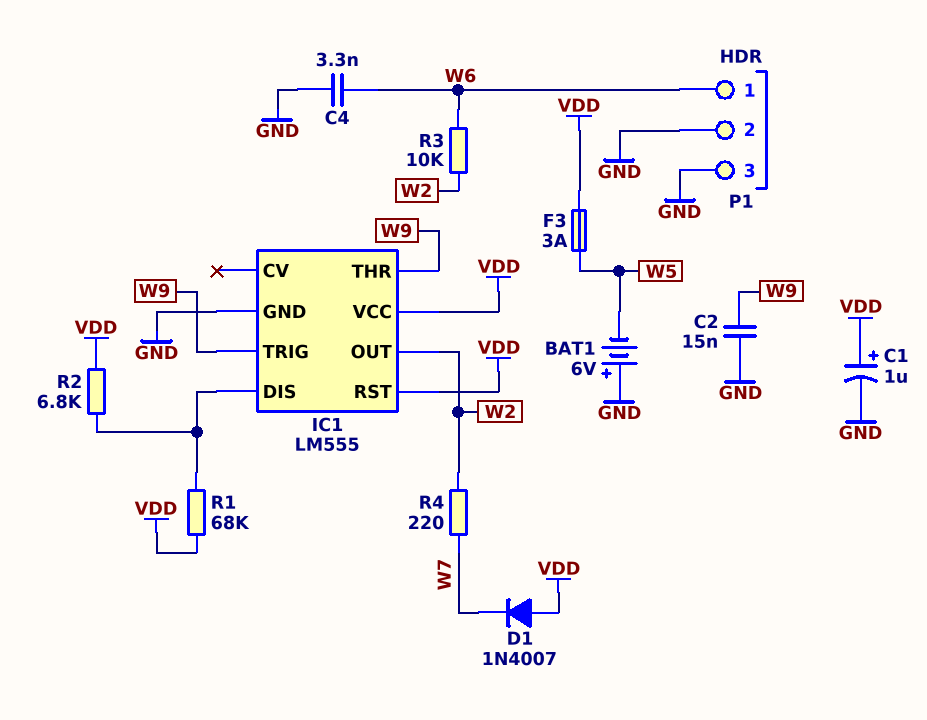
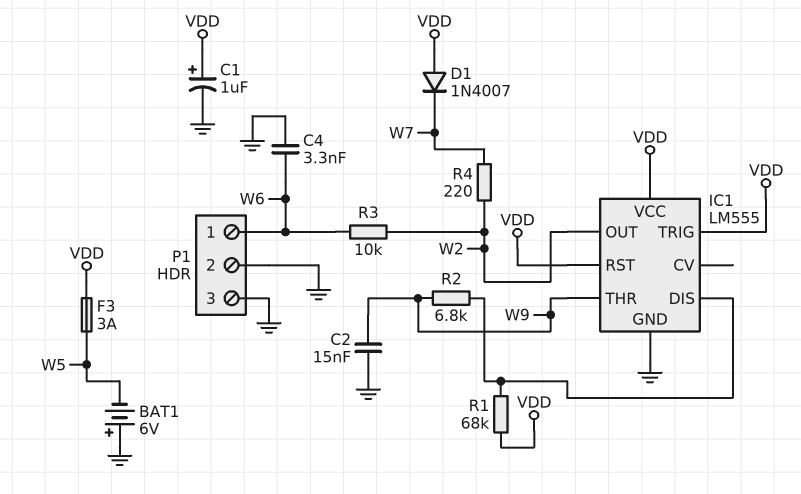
IC1 pin TRIG: W9 -> VDD
R2: 6.8k (IC1/DIS, VDD) -> 6.8k (IC1/DIS, W9)

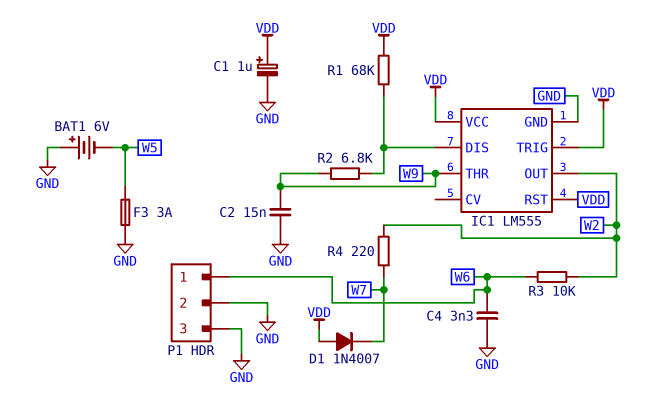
F3: 3A (VDD, W5) -> 3A (GND, W5)

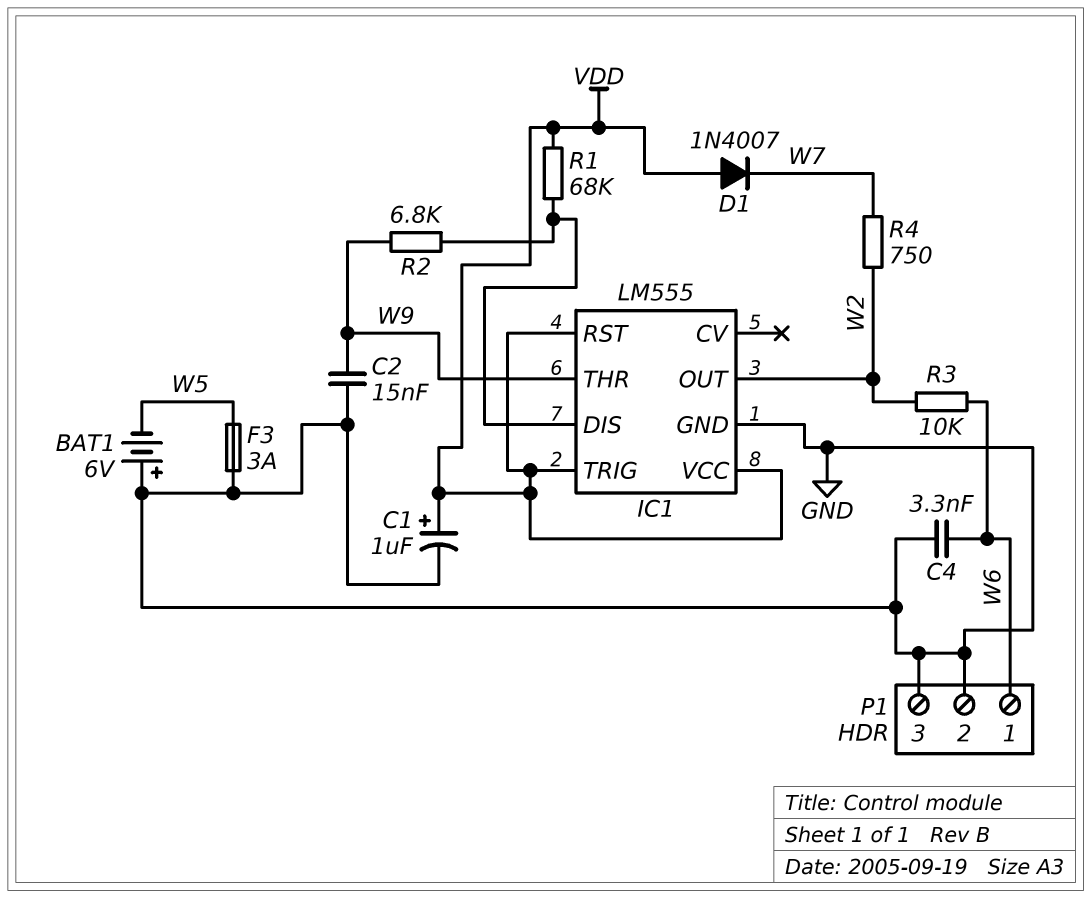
R4: 220 (W2, W7) -> 750 (W2, W7)

